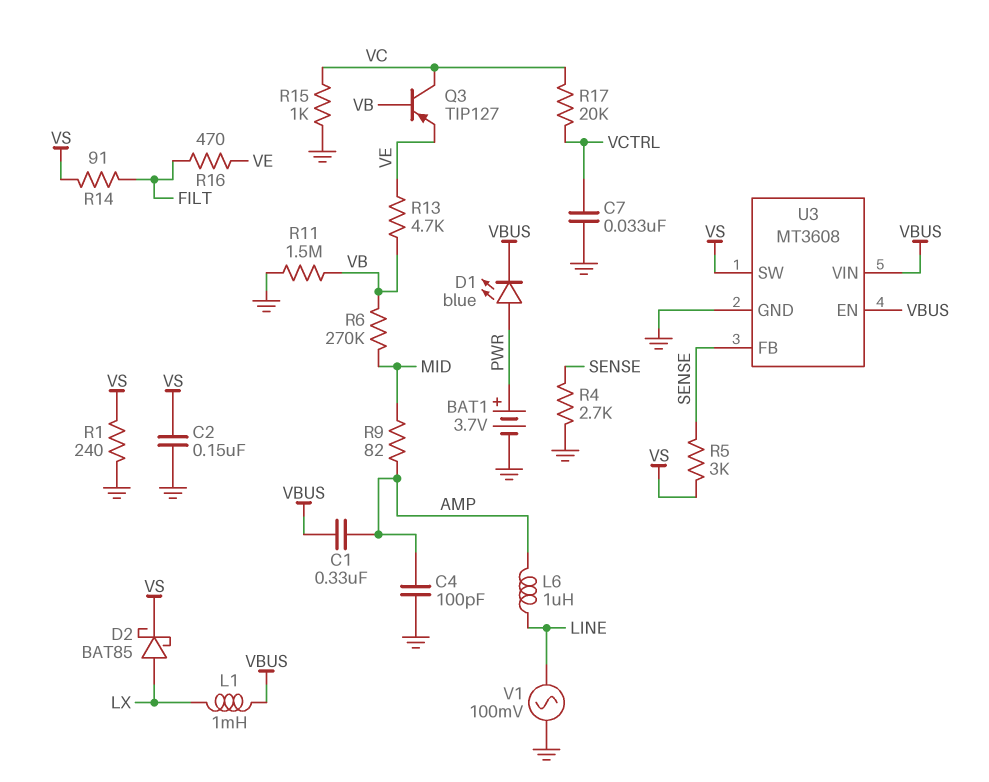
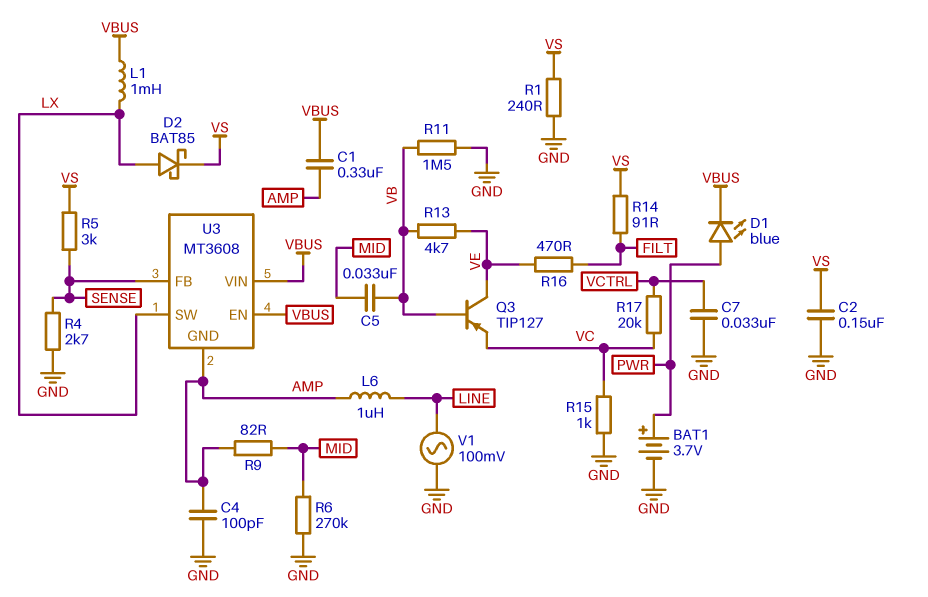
C5: none -> 33nF (MID, VB)
Q3: PNP TIP127 (B VB, C VC, E VE) -> PNP TIP127 (B VB, C VE, E VC)
R6: 270k (MID, VB) -> 270k (GND, MID)
U3 pin GND: GND -> AMP
U3 pin SW: VS -> LX

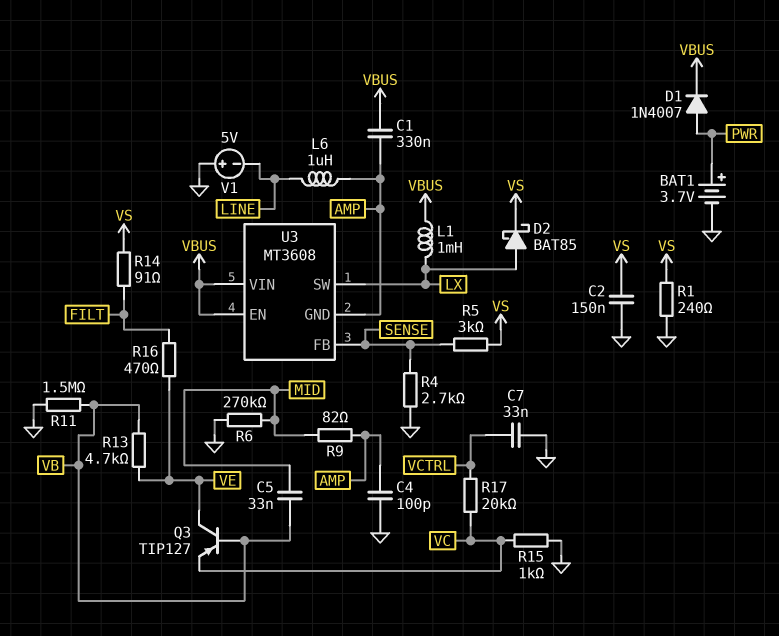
D1: LED blue (A PWR, K VBUS) -> diode 1N4007 (A PWR, K VBUS)
V1: AC 100mV (GND, LINE) -> 5V (plus GND, minus LINE)

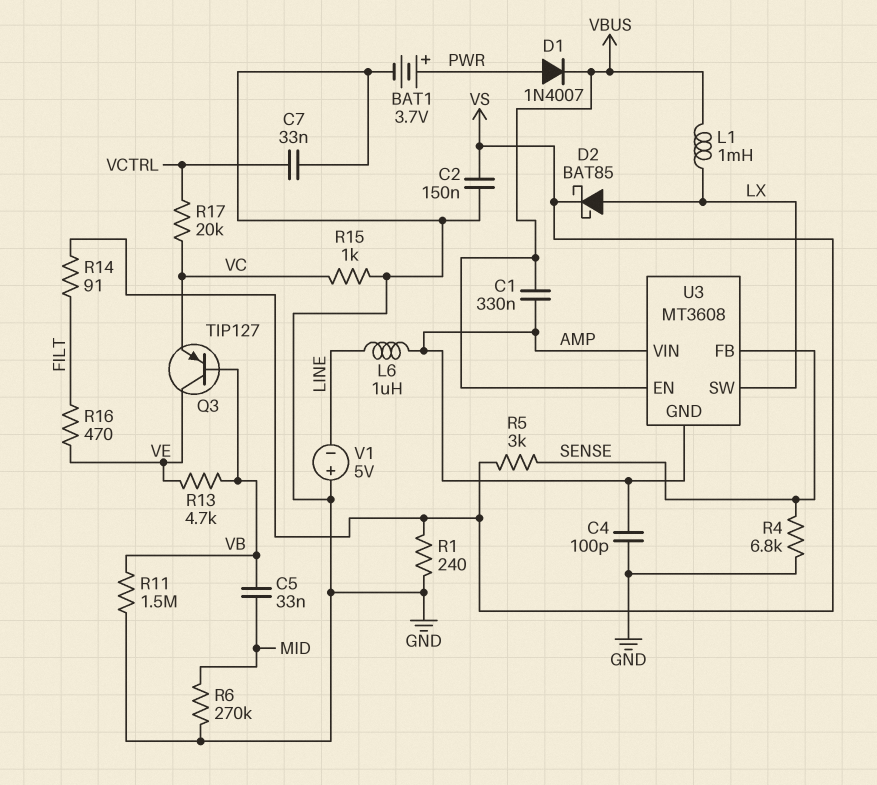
R4: 2.7k (GND, SENSE) -> 6.8k (GND, SENSE)
R9: 82 (AMP, MID) -> none
U3 pin VIN: VBUS -> AMP

